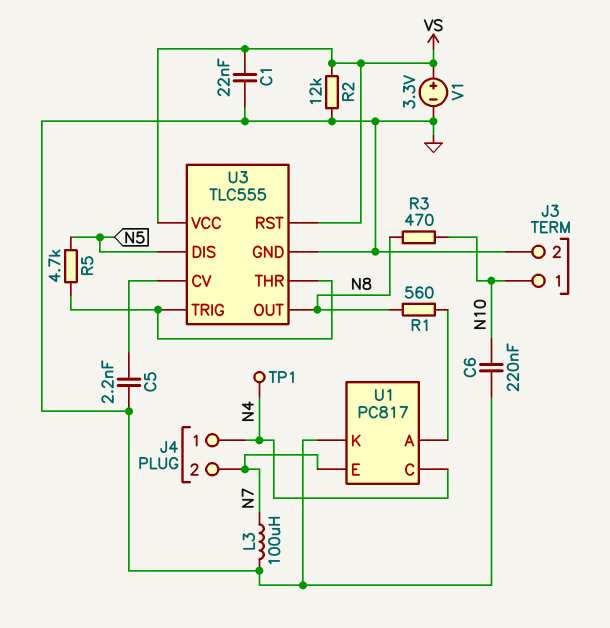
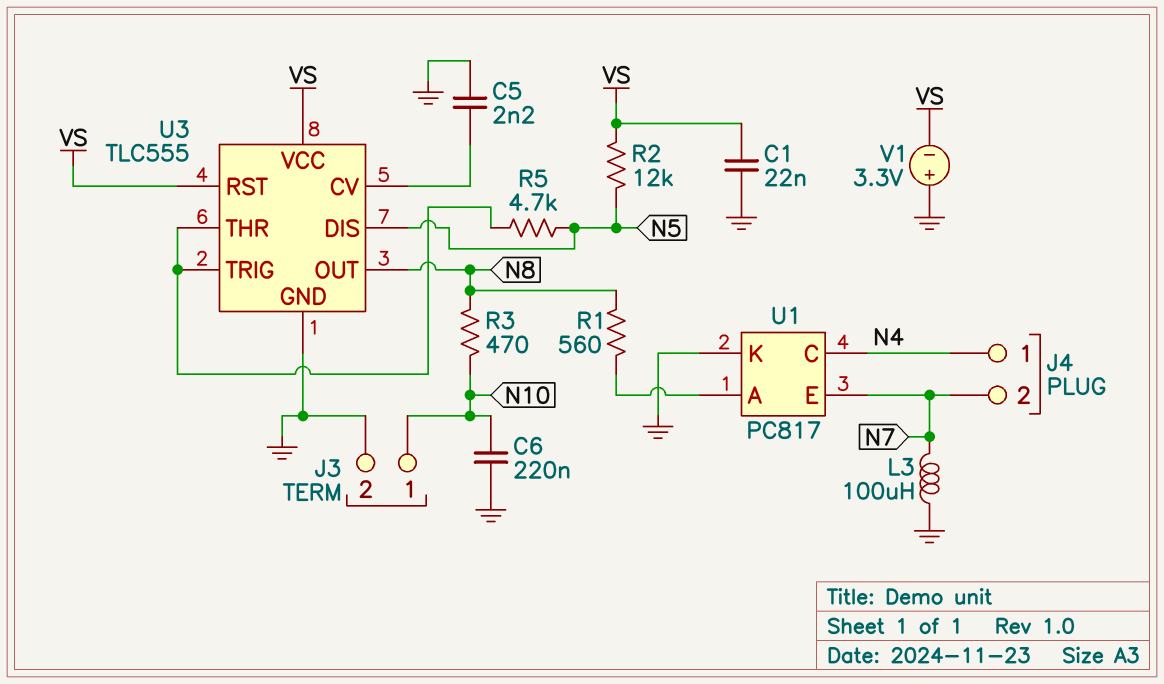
R2: 12k (GND, VS) -> 12k (N5, VS)
TP1: test point (N4) -> none
V1: 3.3V (plus VS, minus GND) -> 3.3V (plus GND, minus VS)

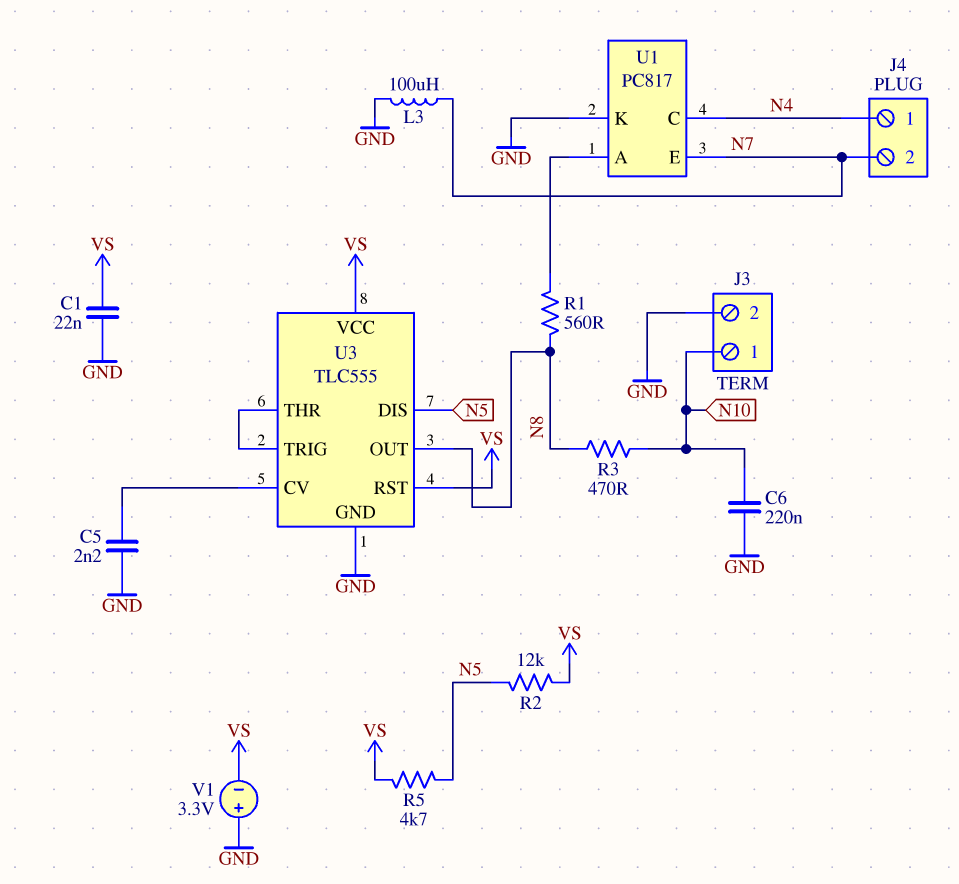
R5: 4.7k (N5, U3/THR) -> 4.7k (N5, VS)

